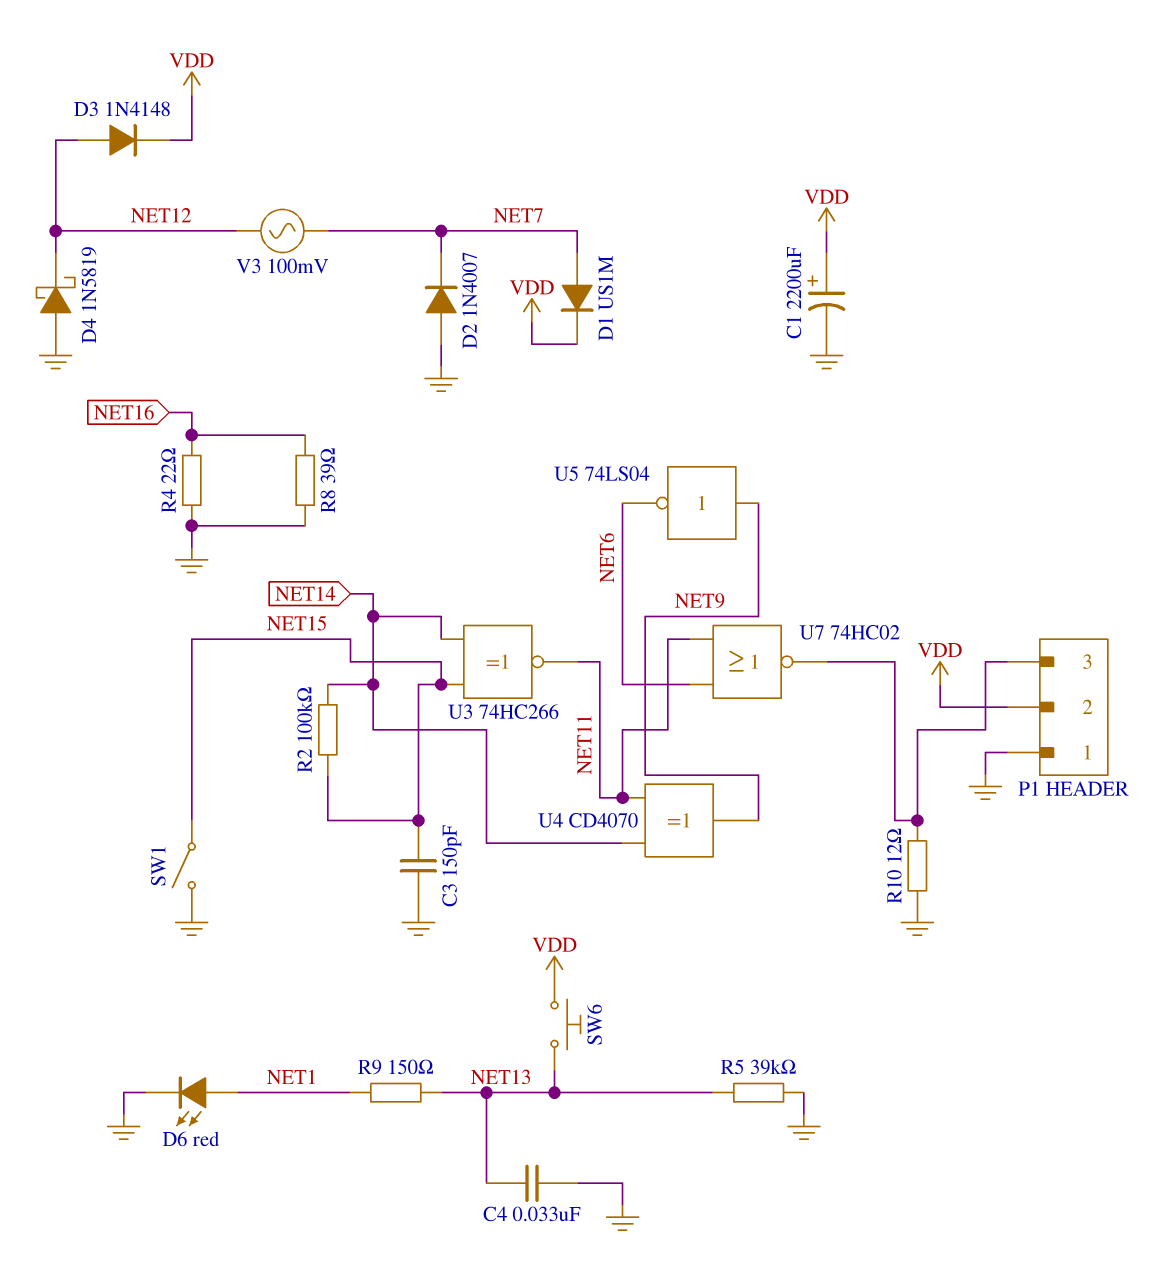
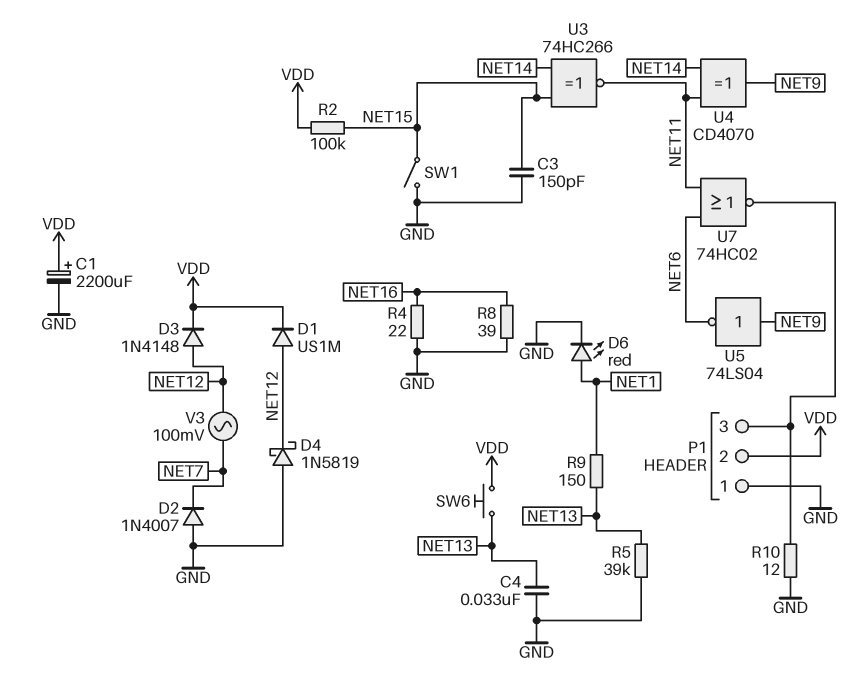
D1: diode US1M (A NET7, K VDD) -> diode US1M (A NET12, K VDD)
R2: 100k (NET14, NET15) -> 100k (NET15, VDD)

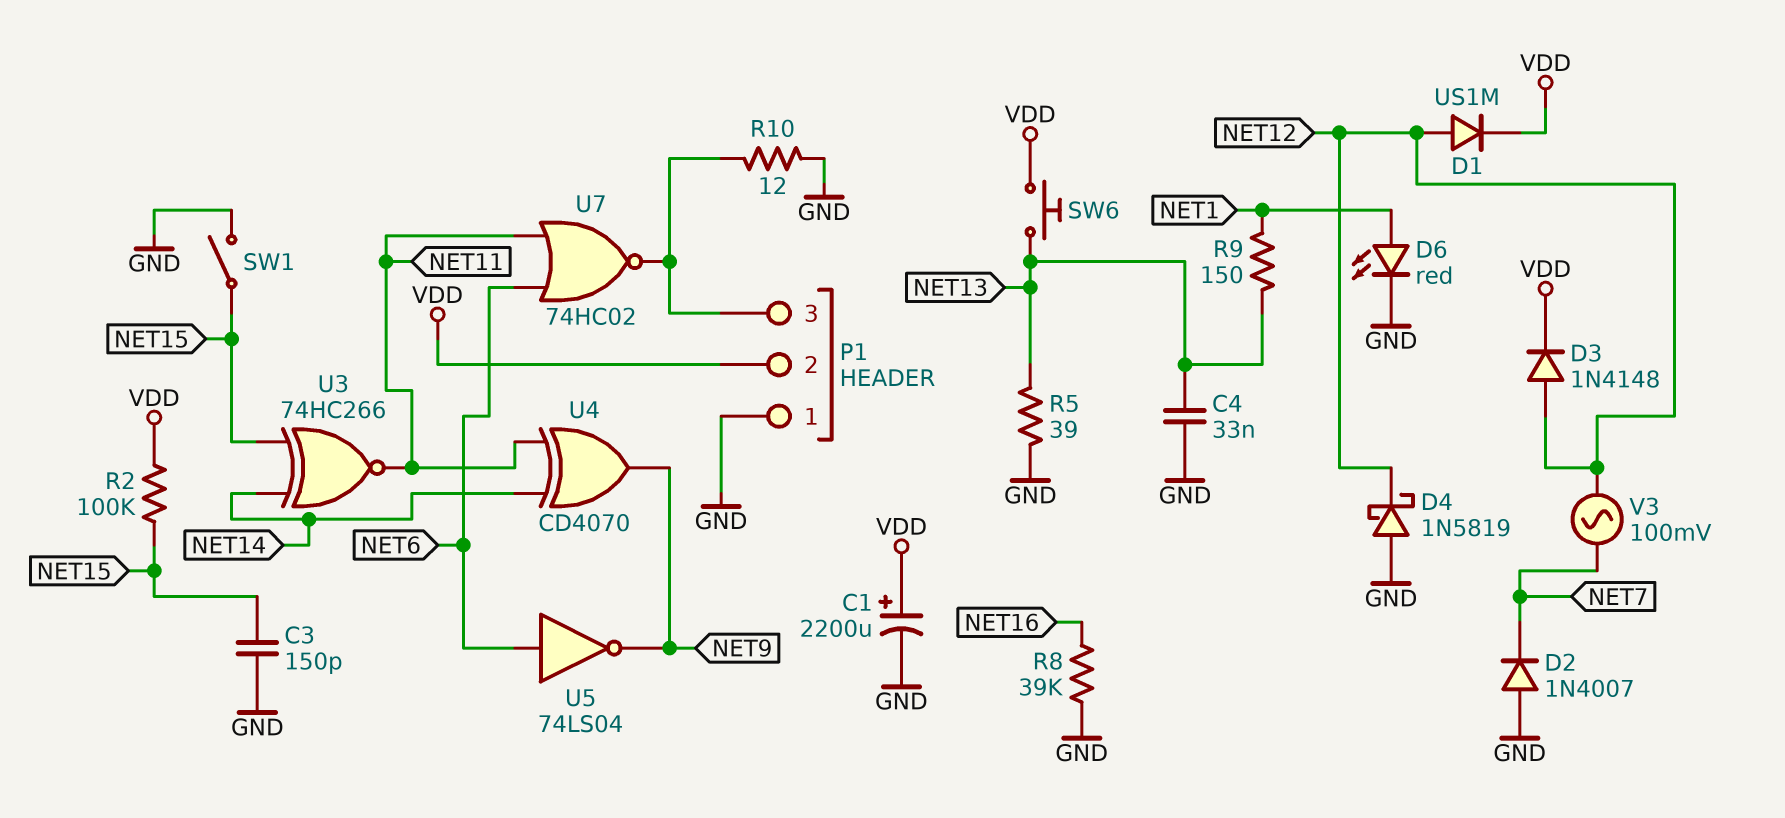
R4: 22 (GND, NET16) -> none
R5: 39k (GND, NET13) -> 39 (GND, NET13)
R8: 39 (GND, NET16) -> 39k (GND, NET16)
U5: NOT 74LS04 (in NET9, out NET6) -> NOT 74LS04 (in NET6, out NET9)

